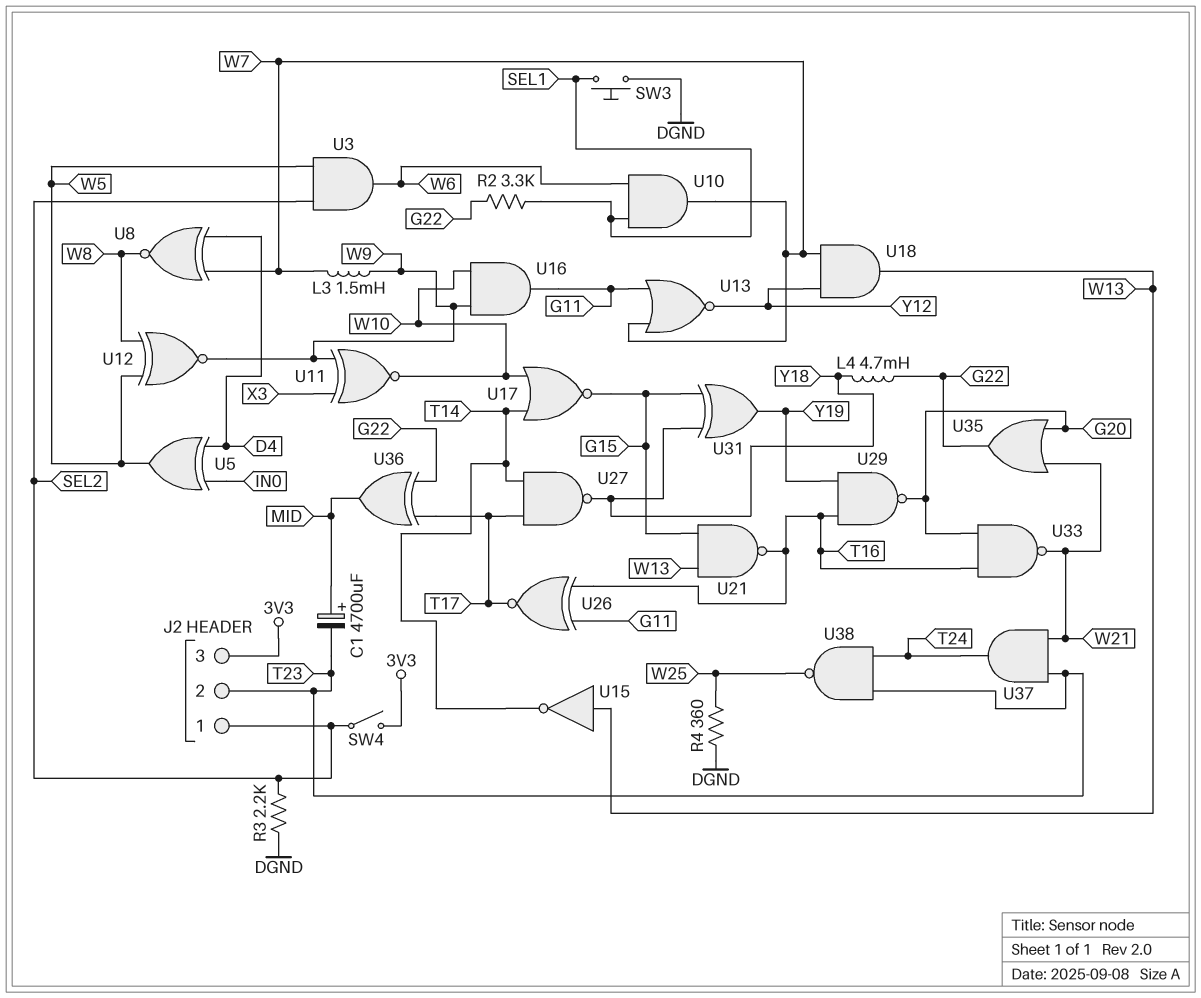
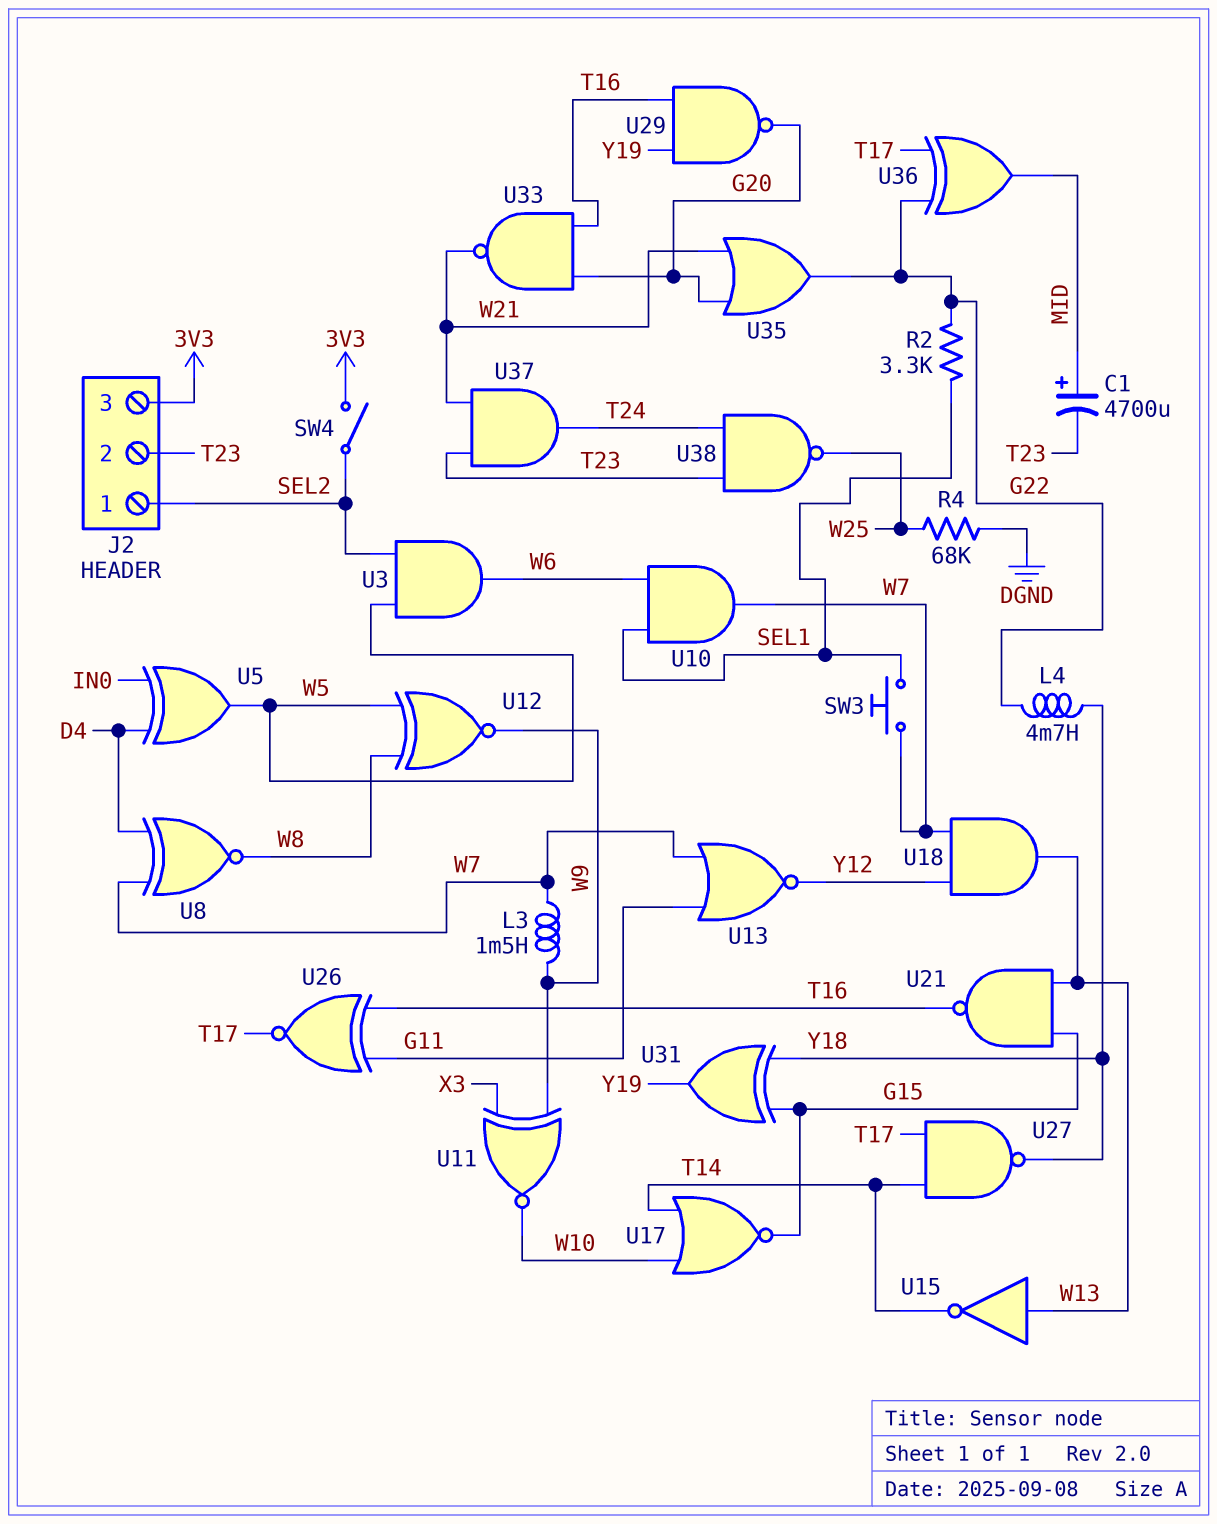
R3: 2.2k (DGND, SEL2) -> none
R4: 360 (DGND, W25) -> 68k (DGND, W25)
SW3: button (DGND, SEL1) -> button (SEL1, W7)
U16: AND (in W9, in W10, out G11) -> none

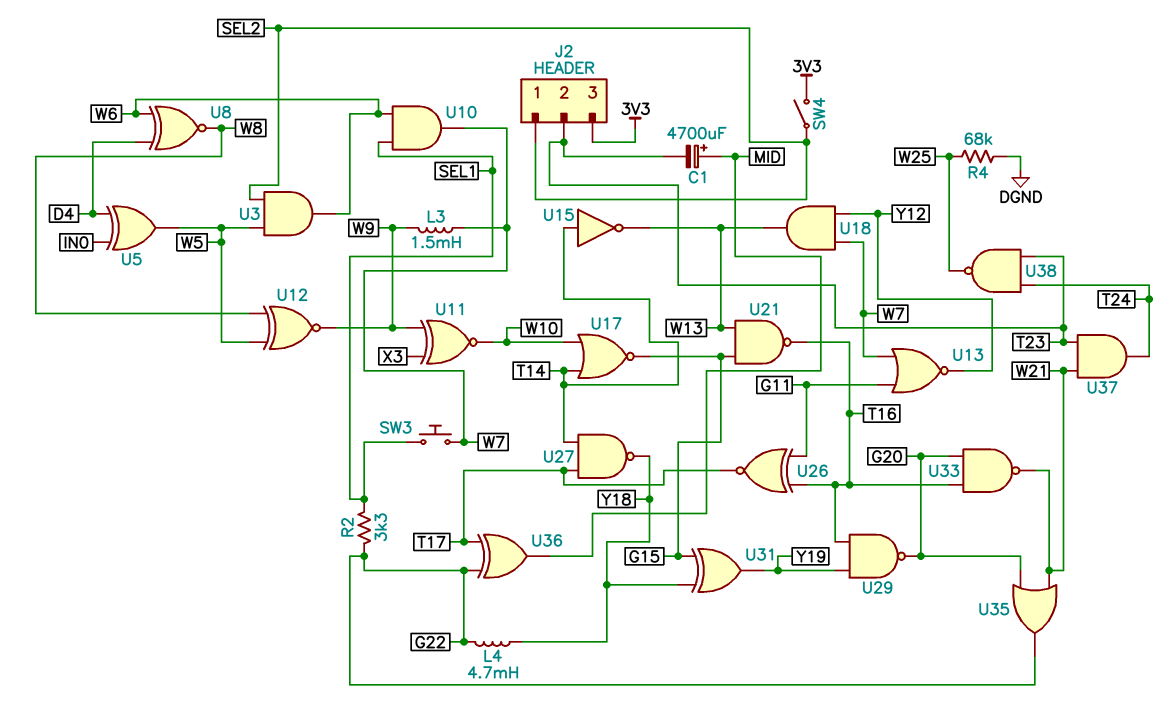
U8: XNOR (in D4, in W7, out W8) -> XNOR (in D4, in W6, out W8)
U15: NOT (in W13, out T14) -> NOT (in T14, out W13)

